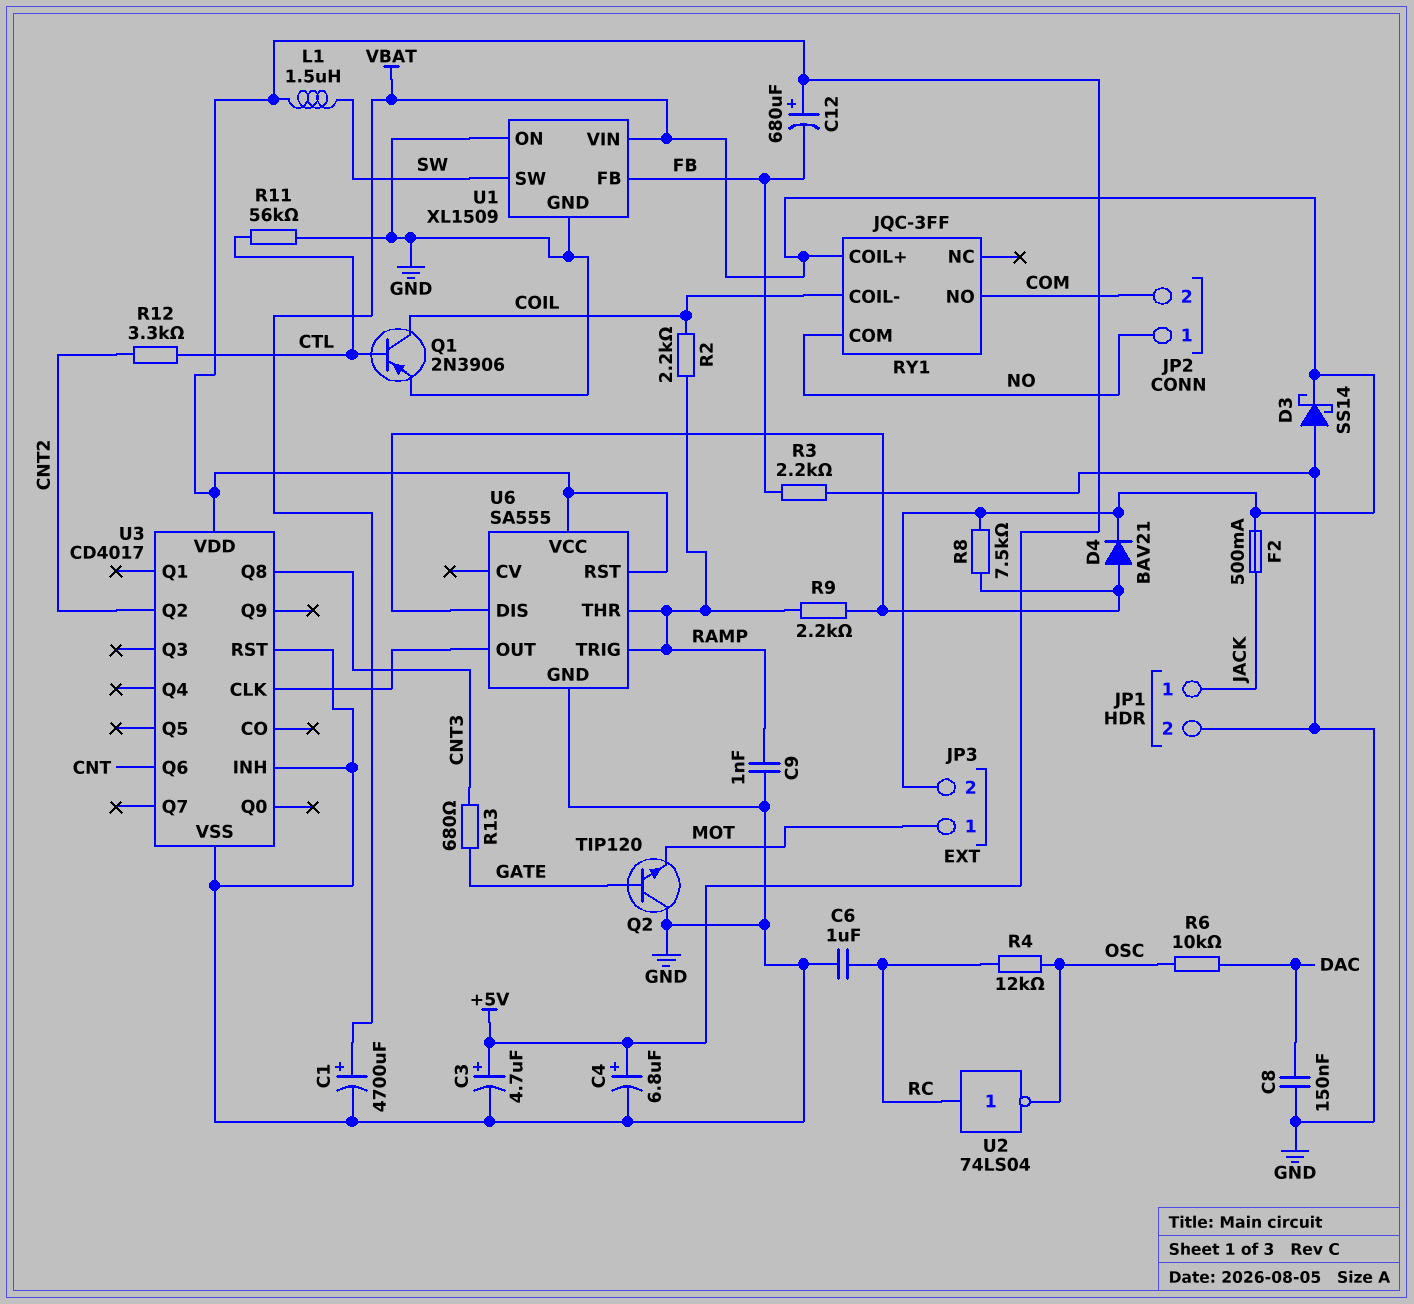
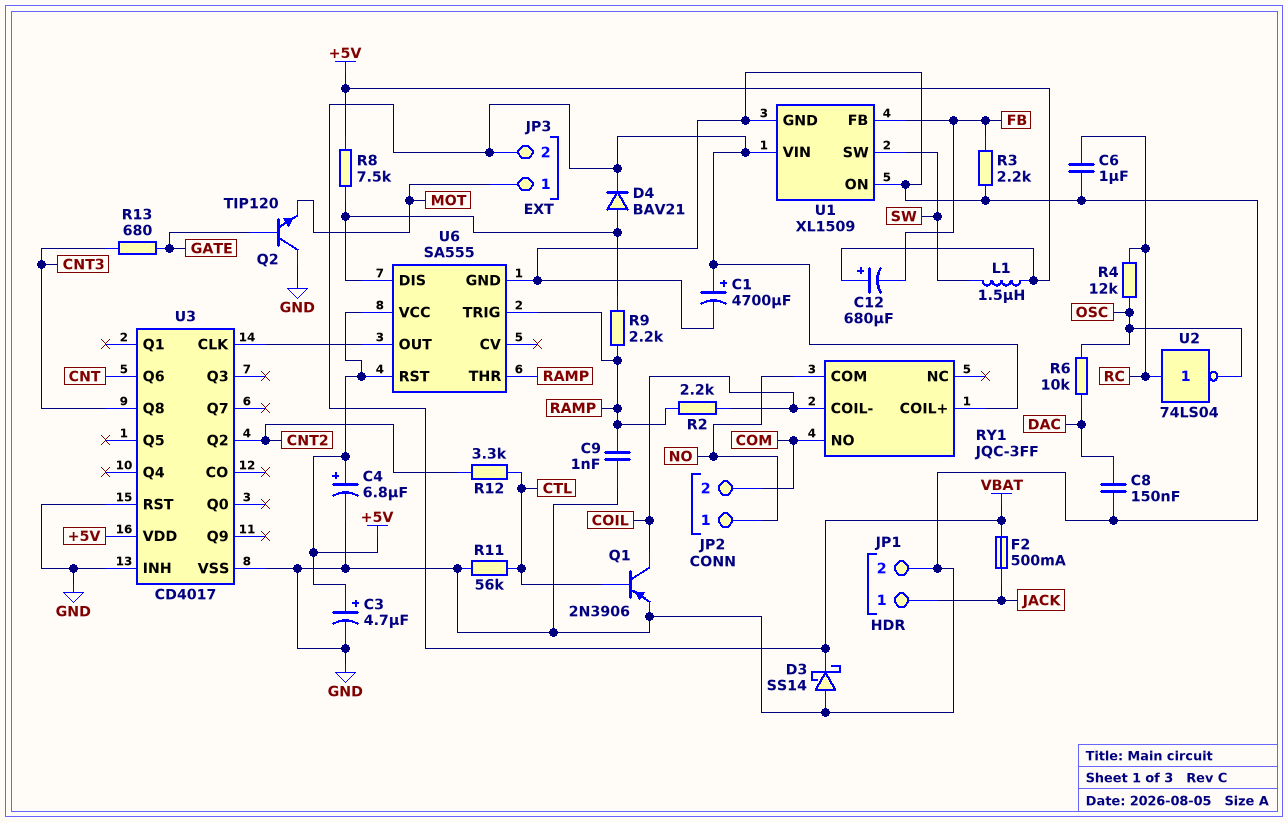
R8: 7.5k (U6/DIS, VBAT) -> 7.5k (+5V, U6/DIS)

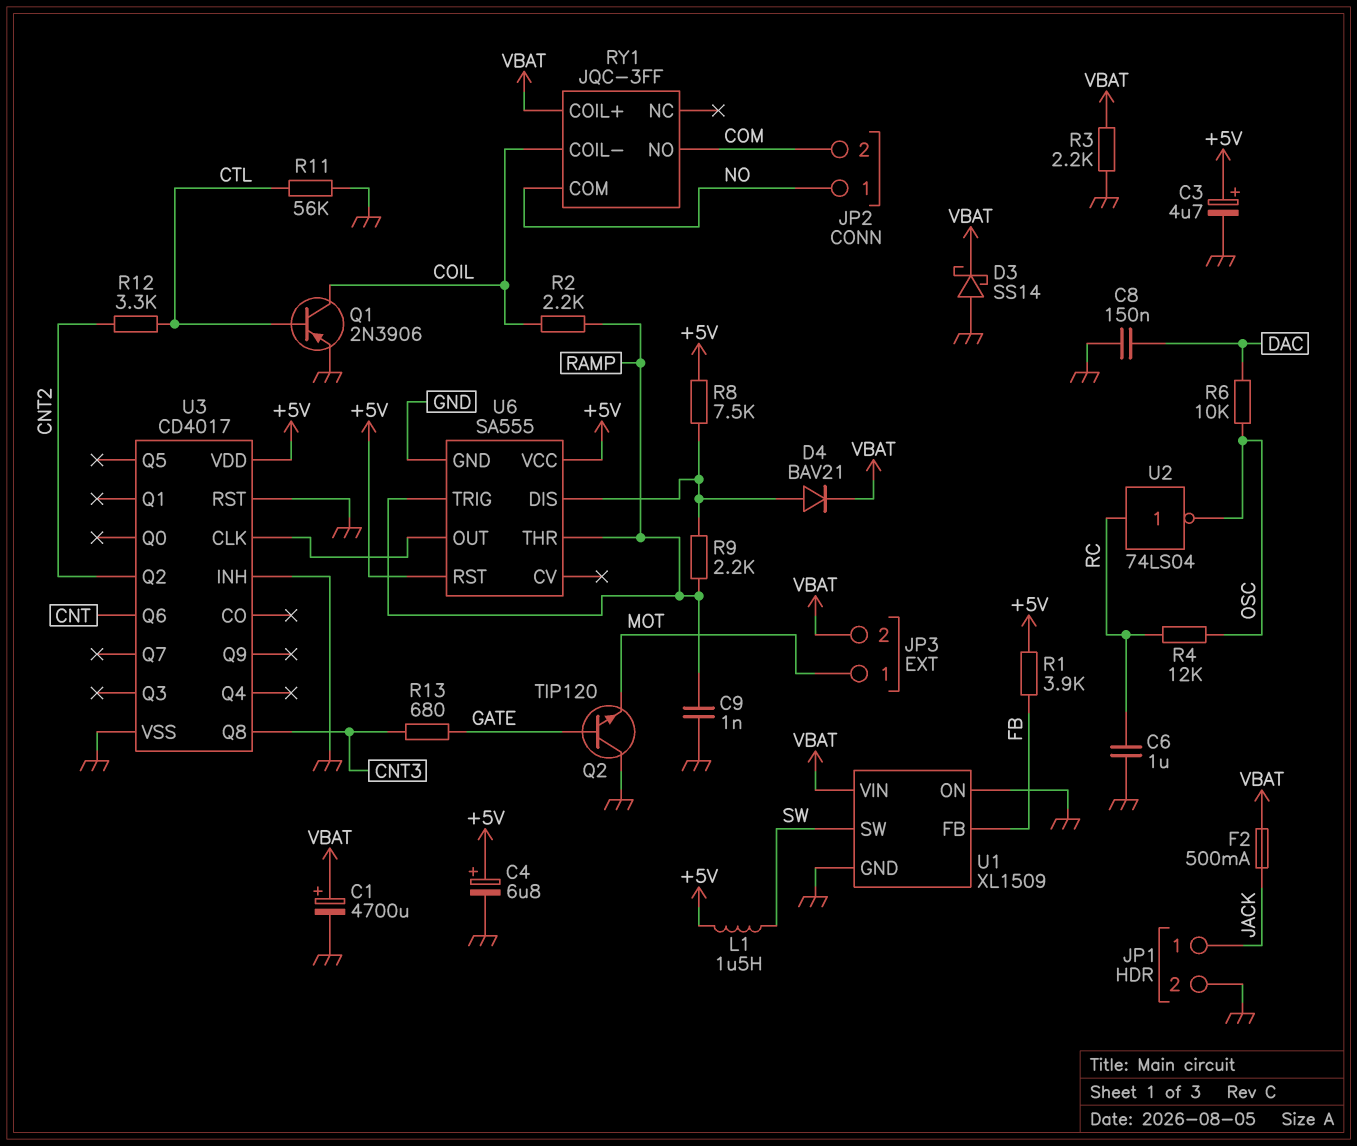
C12: 680uF (plus +5V, minus FB) -> none
R1: none -> 3.9k (+5V, FB)
R3: 2.2k (FB, GND) -> 2.2k (GND, VBAT)

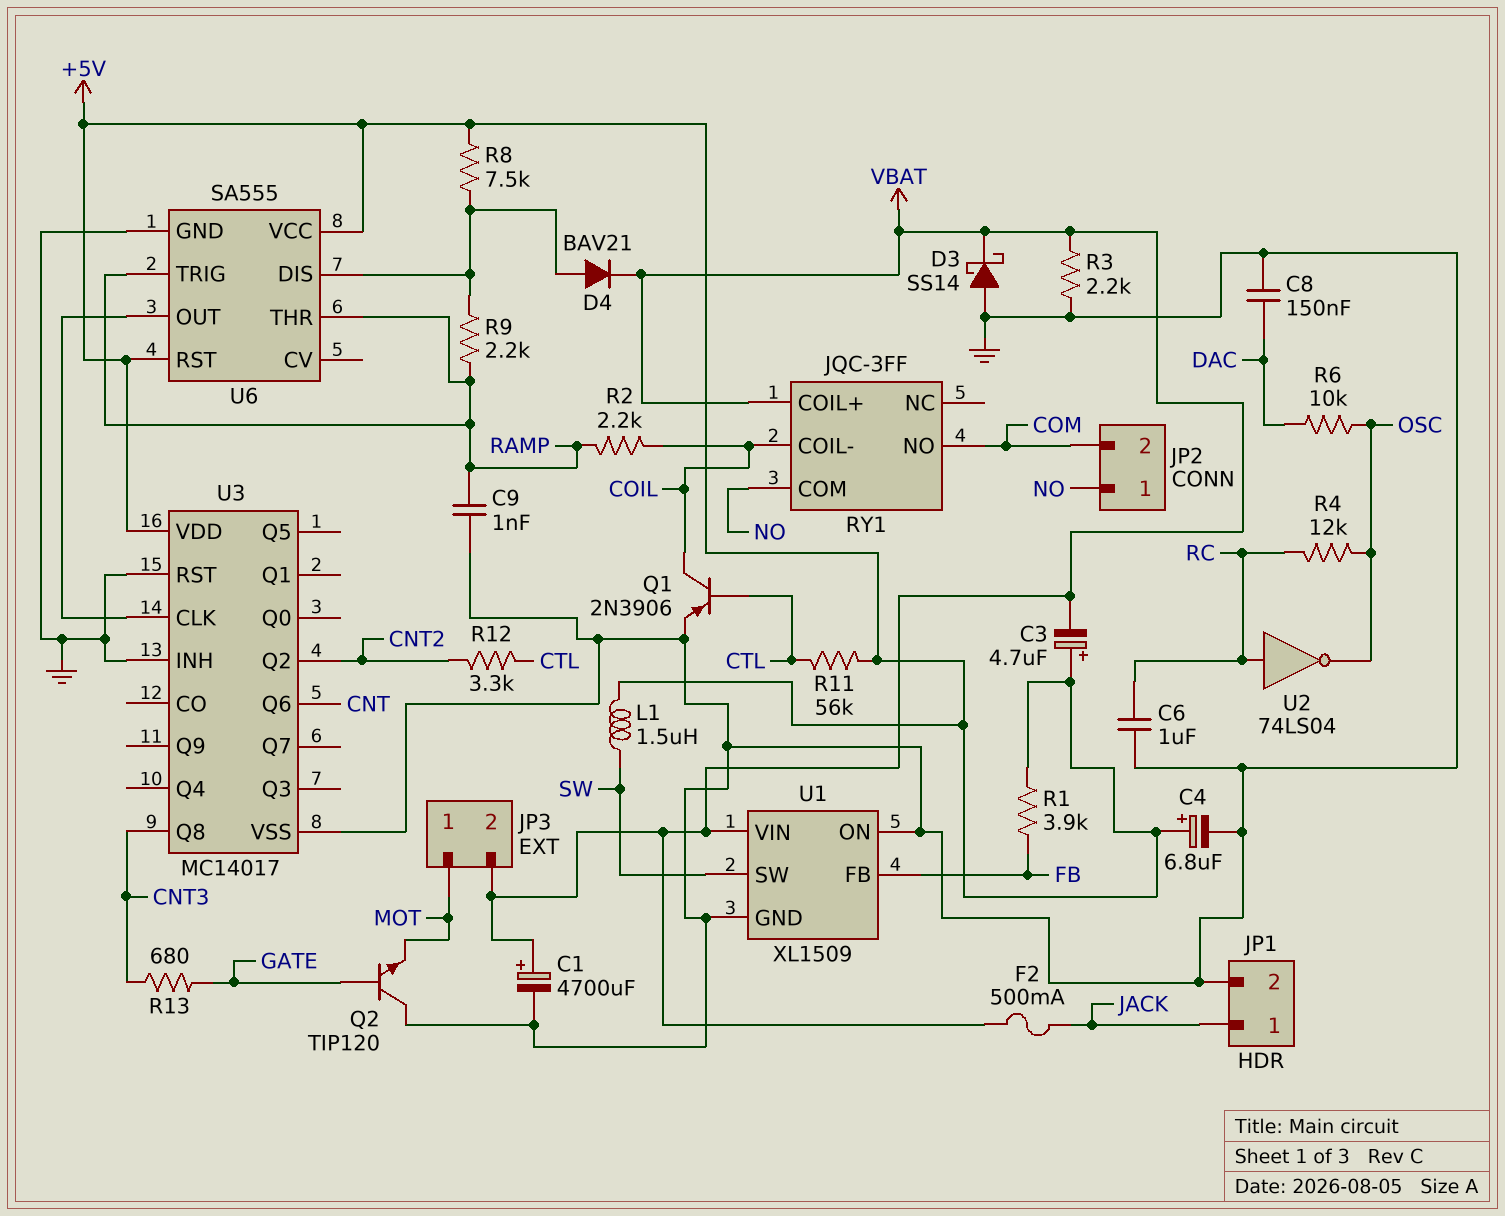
C3: 4.7uF (plus +5V, minus GND) -> 4.7uF (plus +5V, minus VBAT)
R11: 56k (CTL, GND) -> 56k (+5V, CTL)
U3: CD4017 -> MC14017

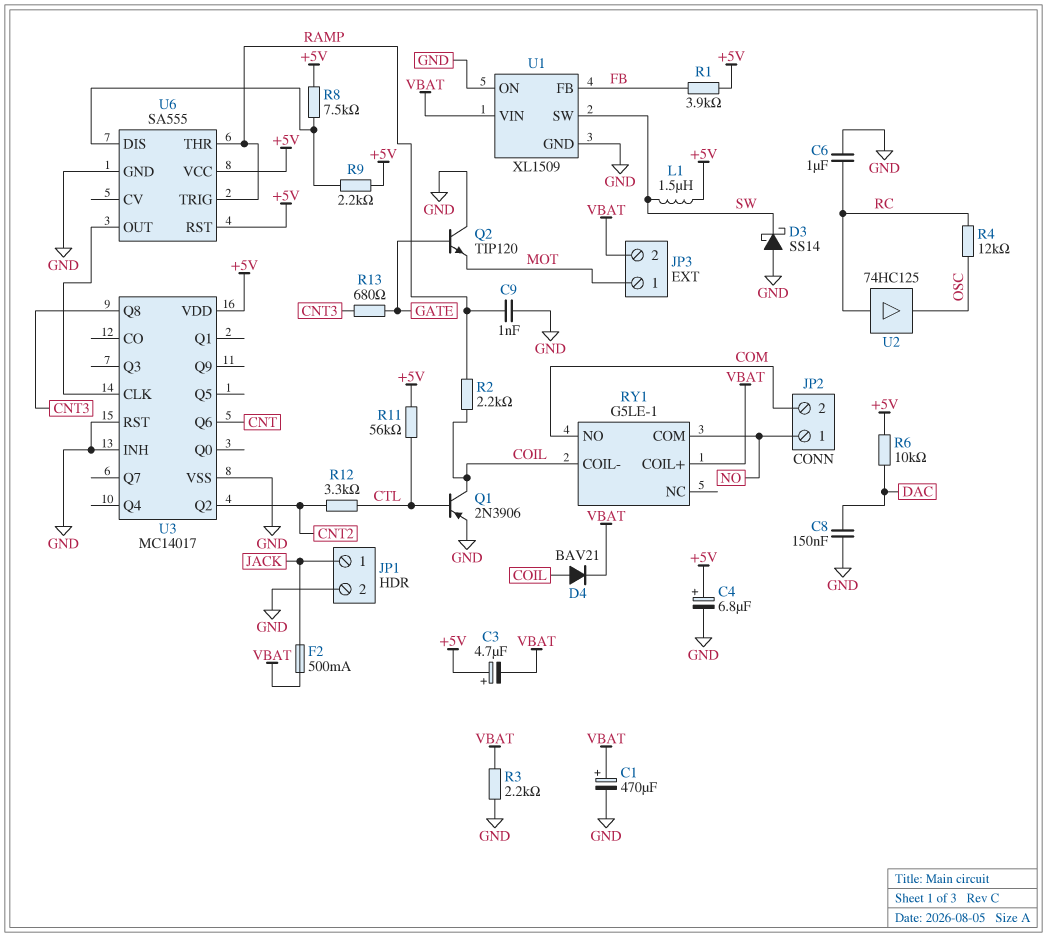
C1: 4700uF (plus VBAT, minus GND) -> 470uF (plus VBAT, minus GND)
D3: schottky SS14 (A GND, K VBAT) -> schottky SS14 (A GND, K SW)
D4: diode BAV21 (A U6/DIS, K VBAT) -> diode BAV21 (A COIL, K VBAT)
R6: 10k (DAC, OSC) -> 10k (+5V, DAC)
R9: 2.2k (RAMP, U6/DIS) -> 2.2k (+5V, U6/DIS)
RY1: JQC-3FF -> G5LE-1
U2: NOT 74LS04 (in RC, out OSC) -> buffer 74HC125 (in RC, out OSC)

